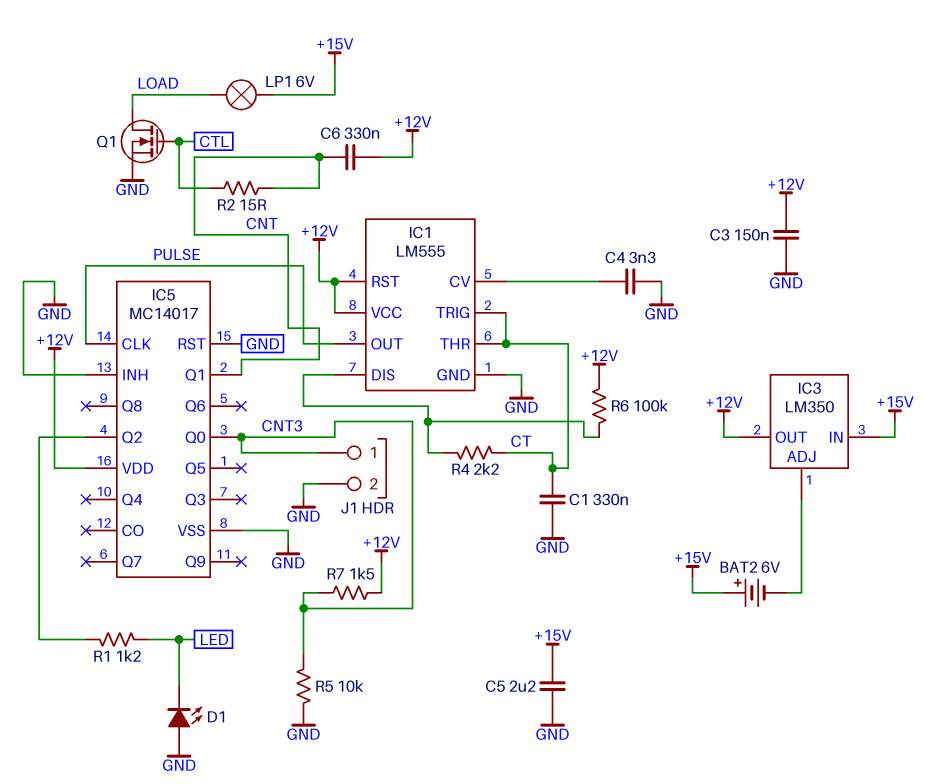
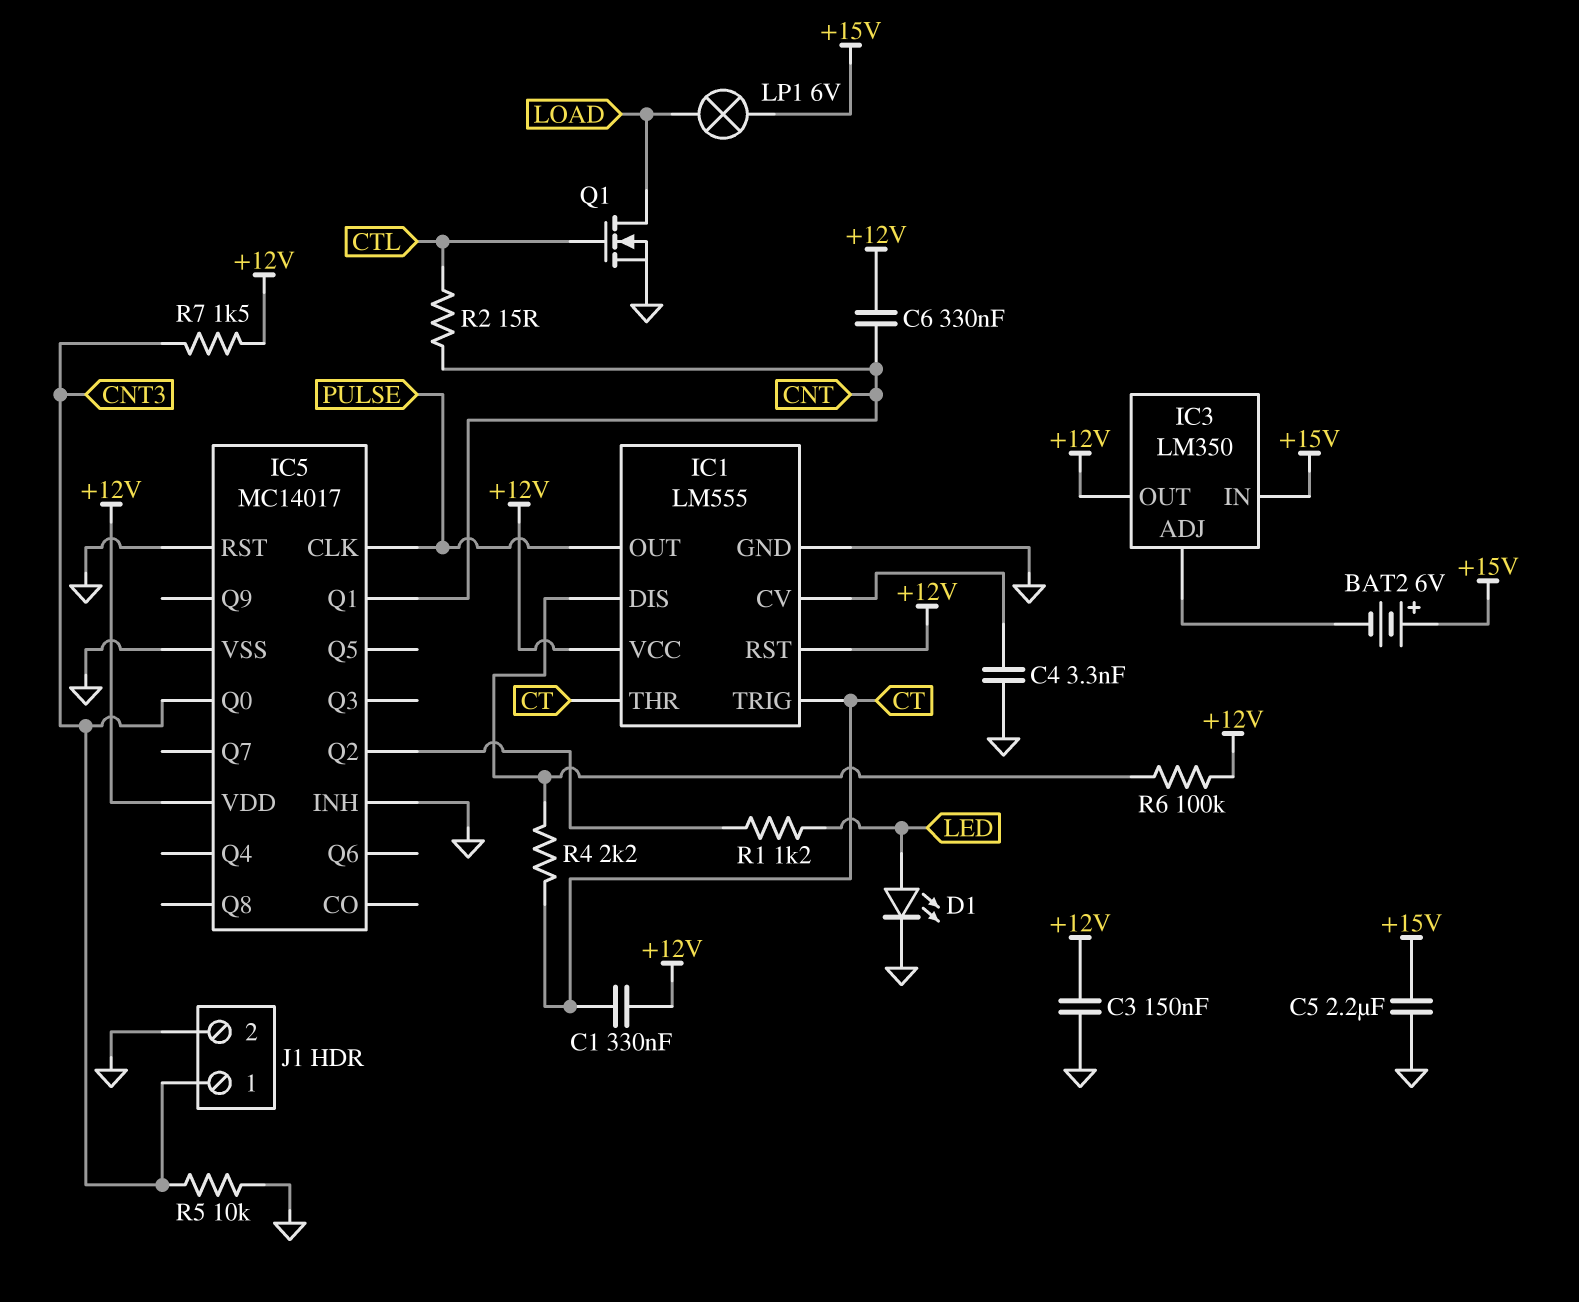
C1: 330nF (CT, GND) -> 330nF (+12V, CT)
D1: LED (A GND, K LED) -> LED (A LED, K GND)

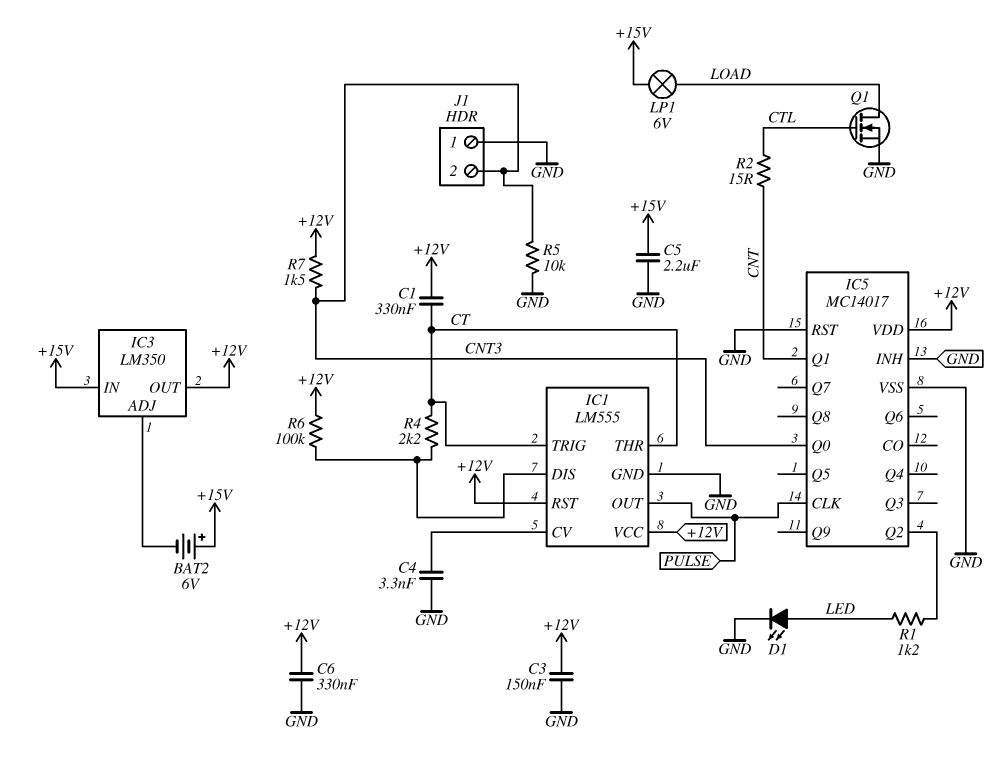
C6: 330nF (+12V, CNT) -> 330nF (+12V, GND)
J1 pin 1: CNT3 -> GND
J1 pin 2: GND -> CNT3

